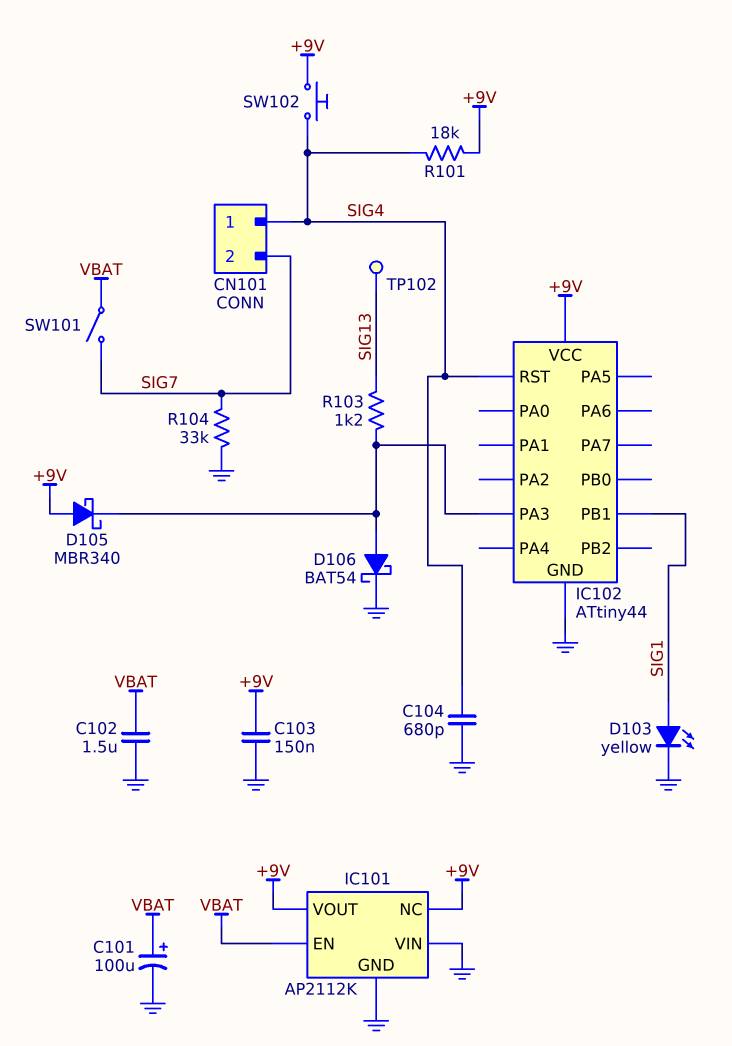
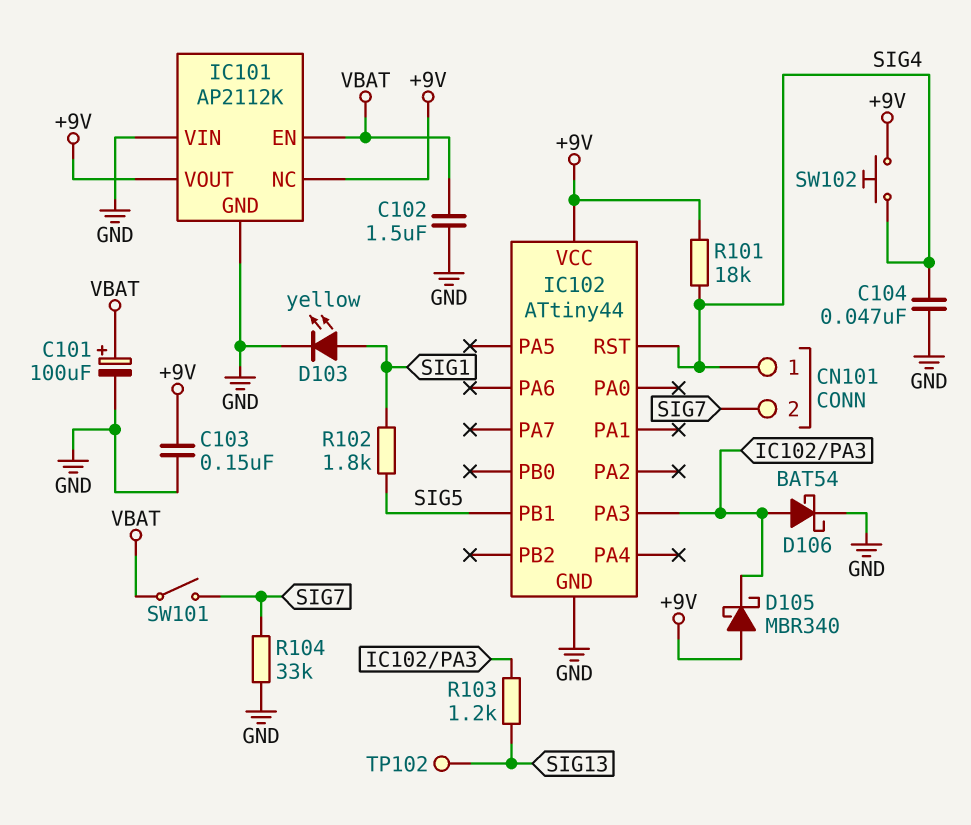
C104: 680pF (GND, SIG4) -> 47nF (GND, SIG4)
IC102 pin PB1: SIG1 -> SIG5
R102: none -> 1.8k (SIG1, SIG5)

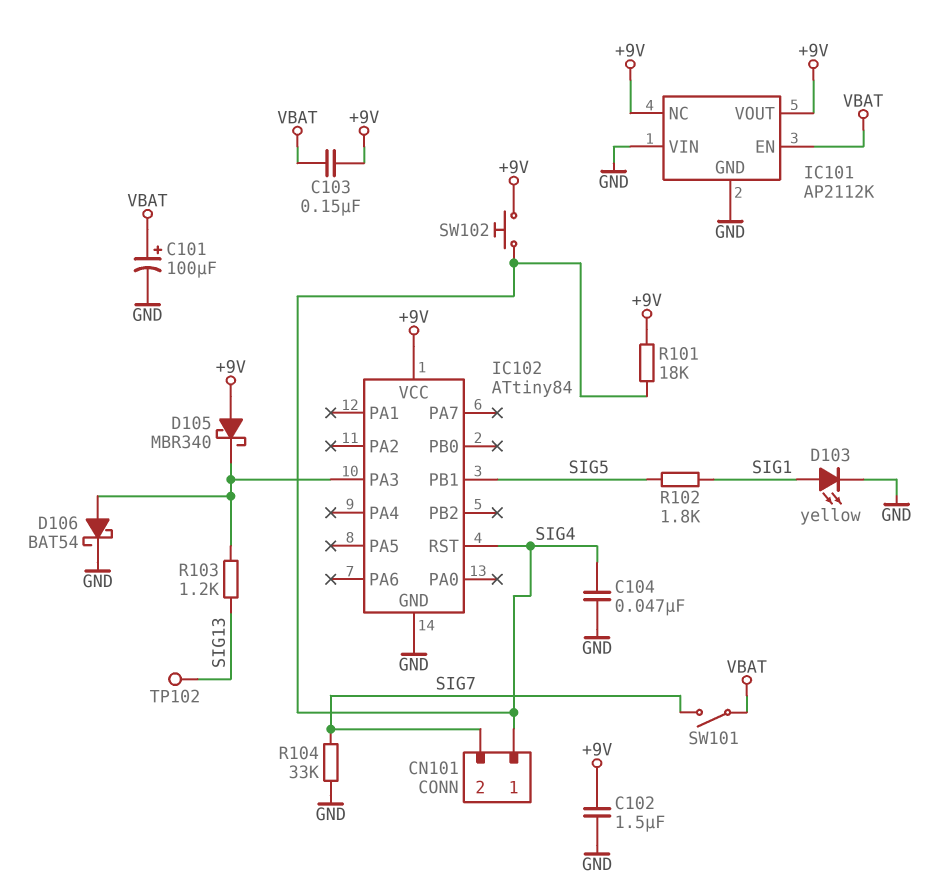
C102: 1.5uF (GND, VBAT) -> 1.5uF (+9V, GND)
C103: 150nF (+9V, GND) -> 150nF (+9V, VBAT)
IC102: ATtiny44 -> ATtiny84

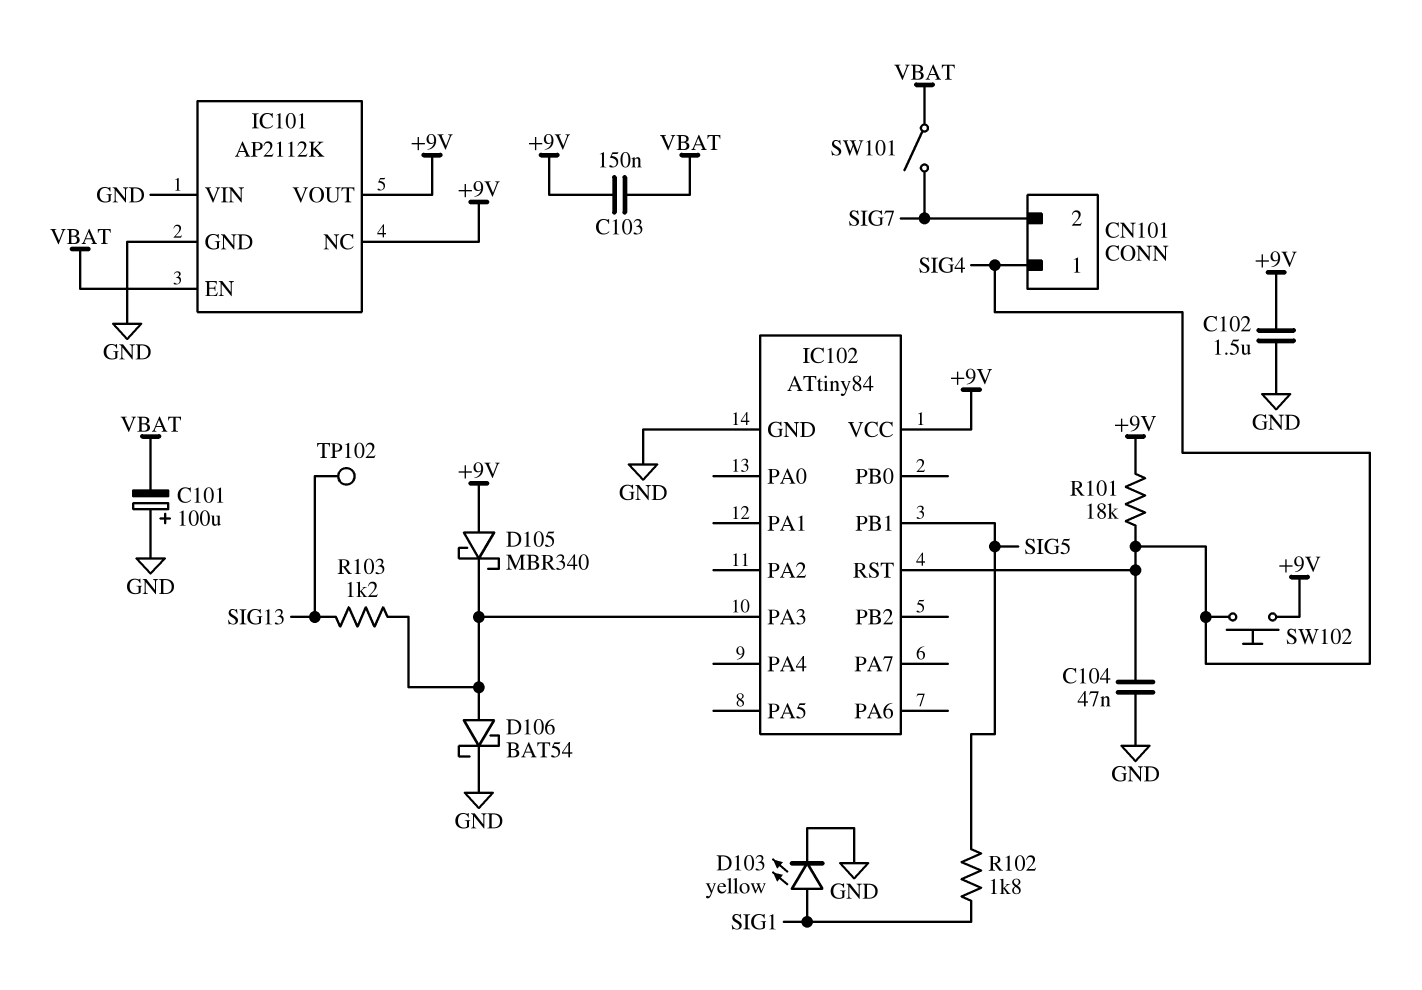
C101: 100uF (plus VBAT, minus GND) -> 100uF (plus GND, minus VBAT)
R104: 33k (GND, SIG7) -> none

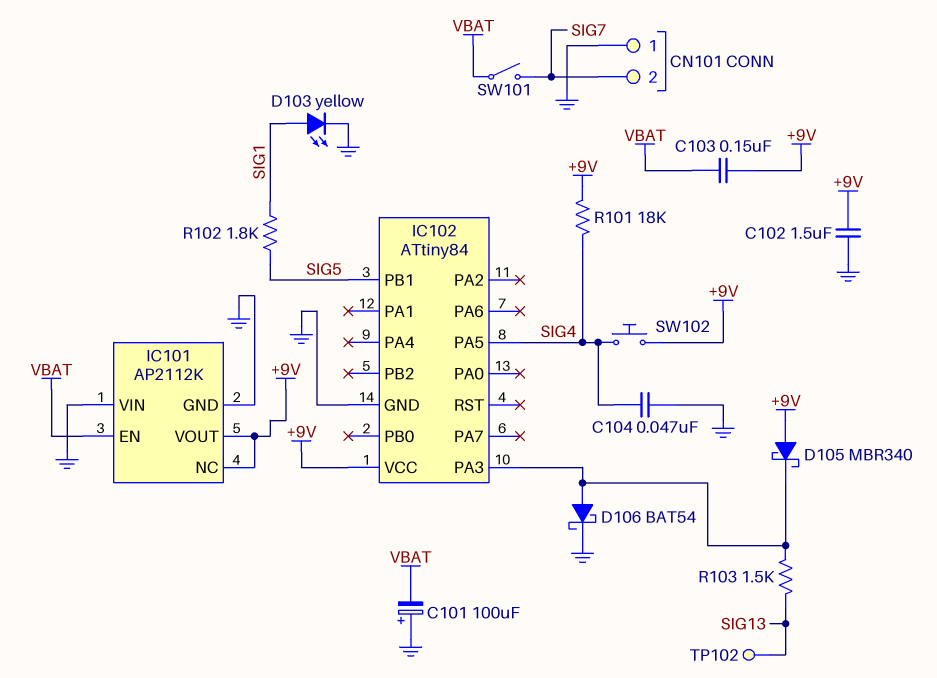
CN101 pin 1: SIG4 -> GND
IC102 pin PA5: none -> SIG4
IC102 pin RST: SIG4 -> none
R103: 1.2k (IC102/PA3, SIG13) -> 1.5k (IC102/PA3, SIG13)

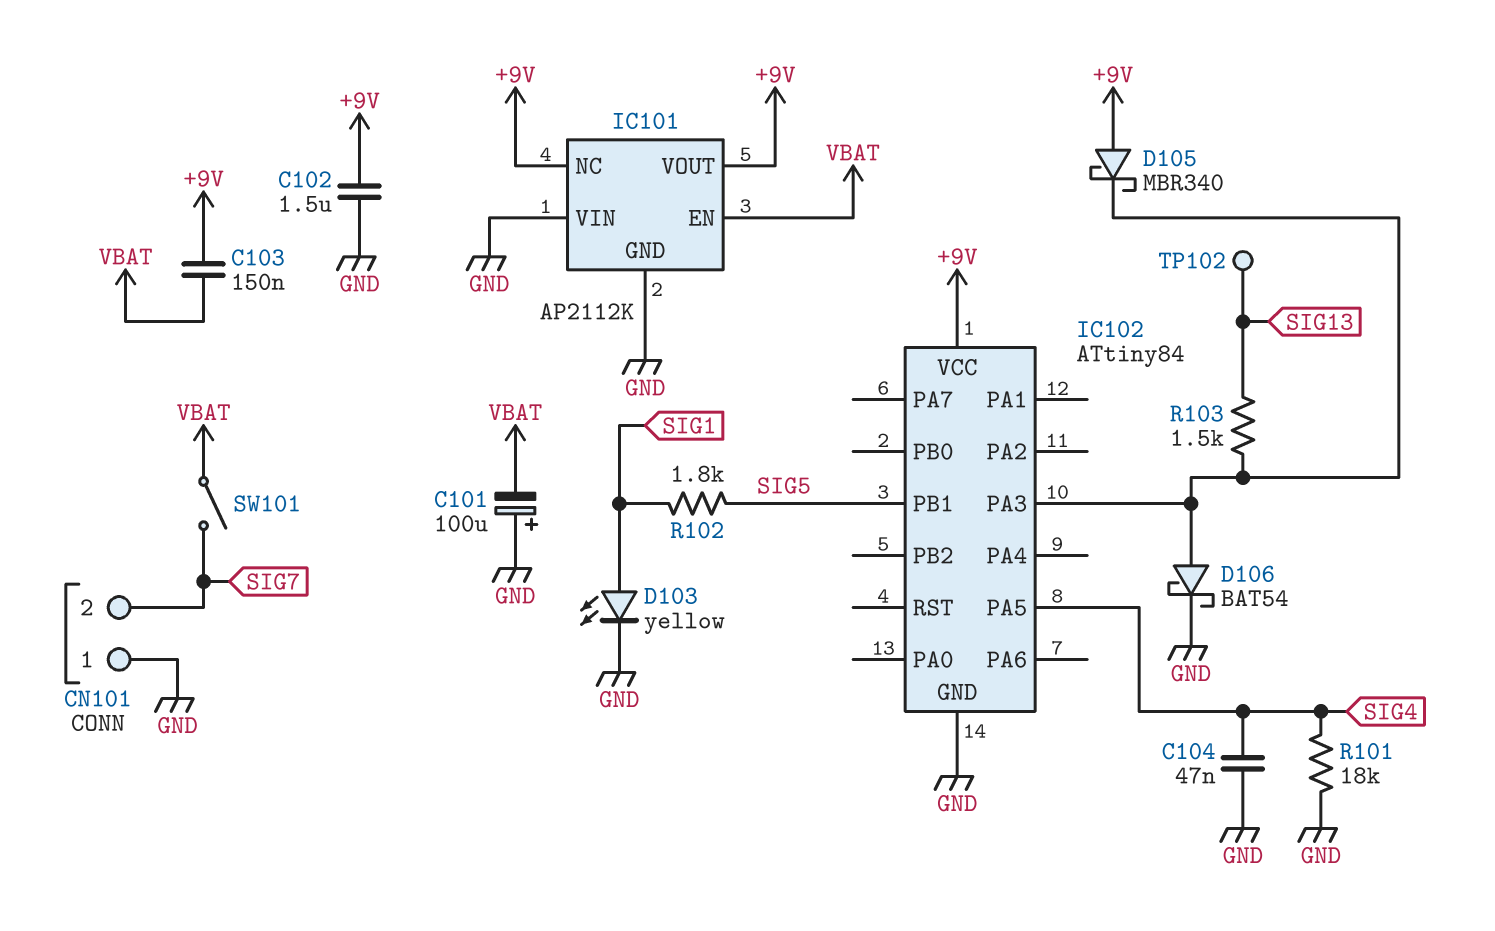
R101: 18k (+9V, SIG4) -> 18k (GND, SIG4)
SW102: button (+9V, SIG4) -> none

